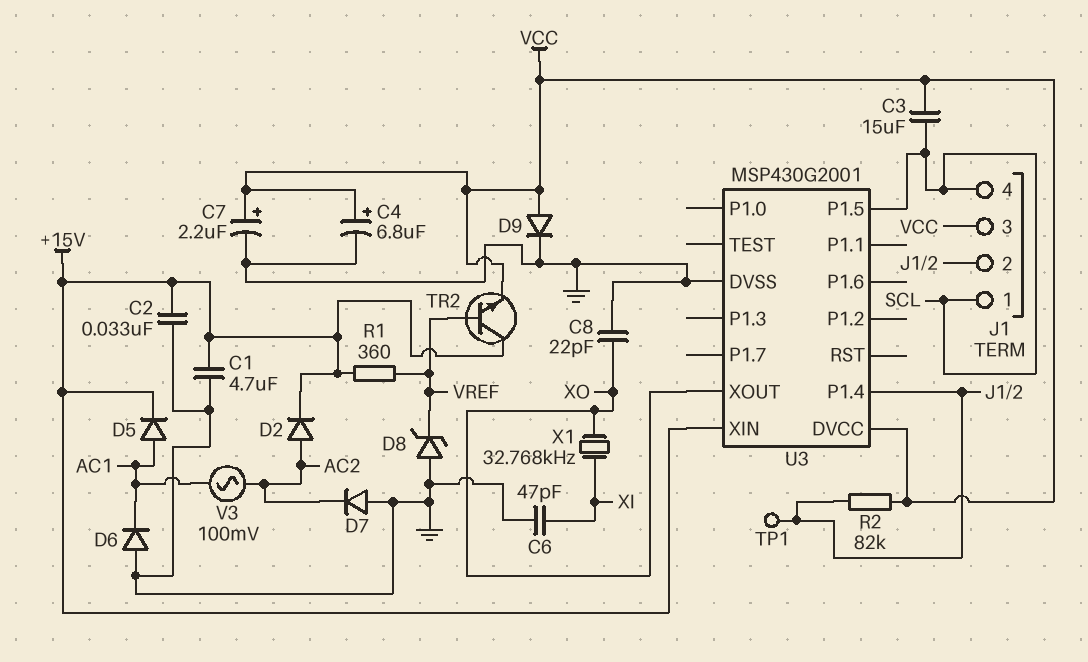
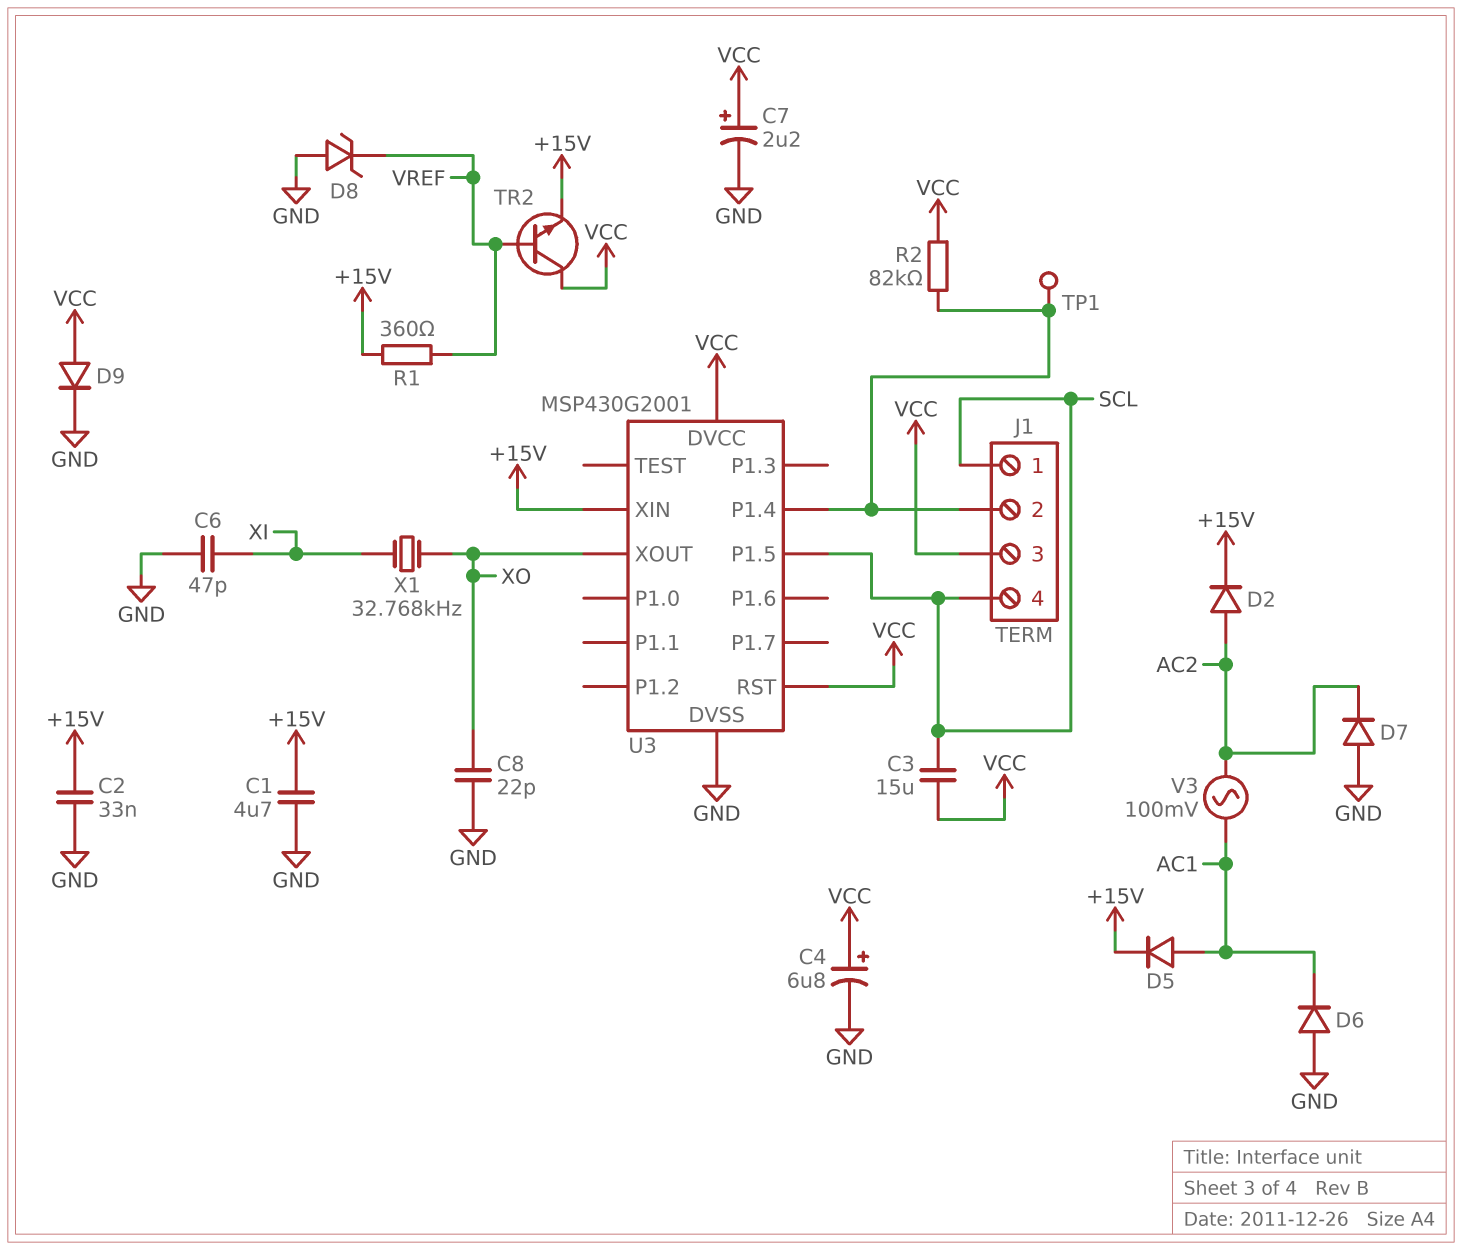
TR2: NPN (B VREF, C +15V, E VCC) -> NPN (B VREF, C VCC, E +15V)
U3 pin RST: none -> VCC

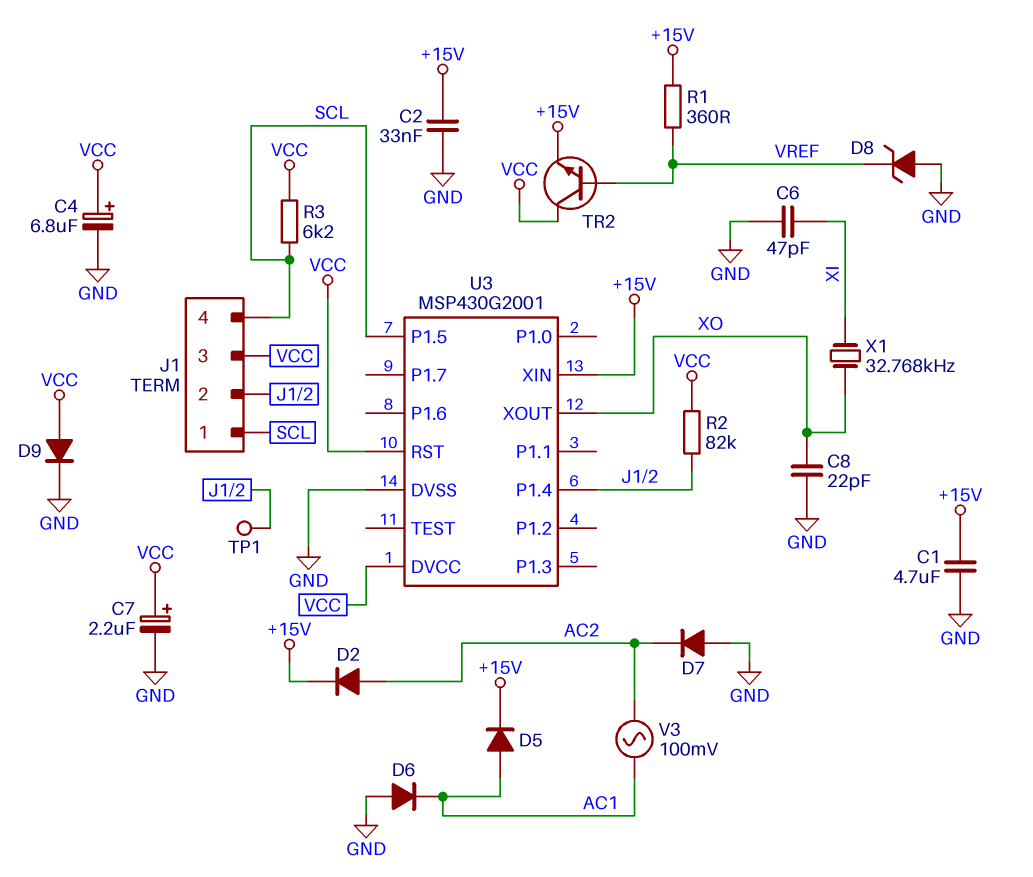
C3: 15uF (SCL, VCC) -> none
R3: none -> 6.2k (SCL, VCC)

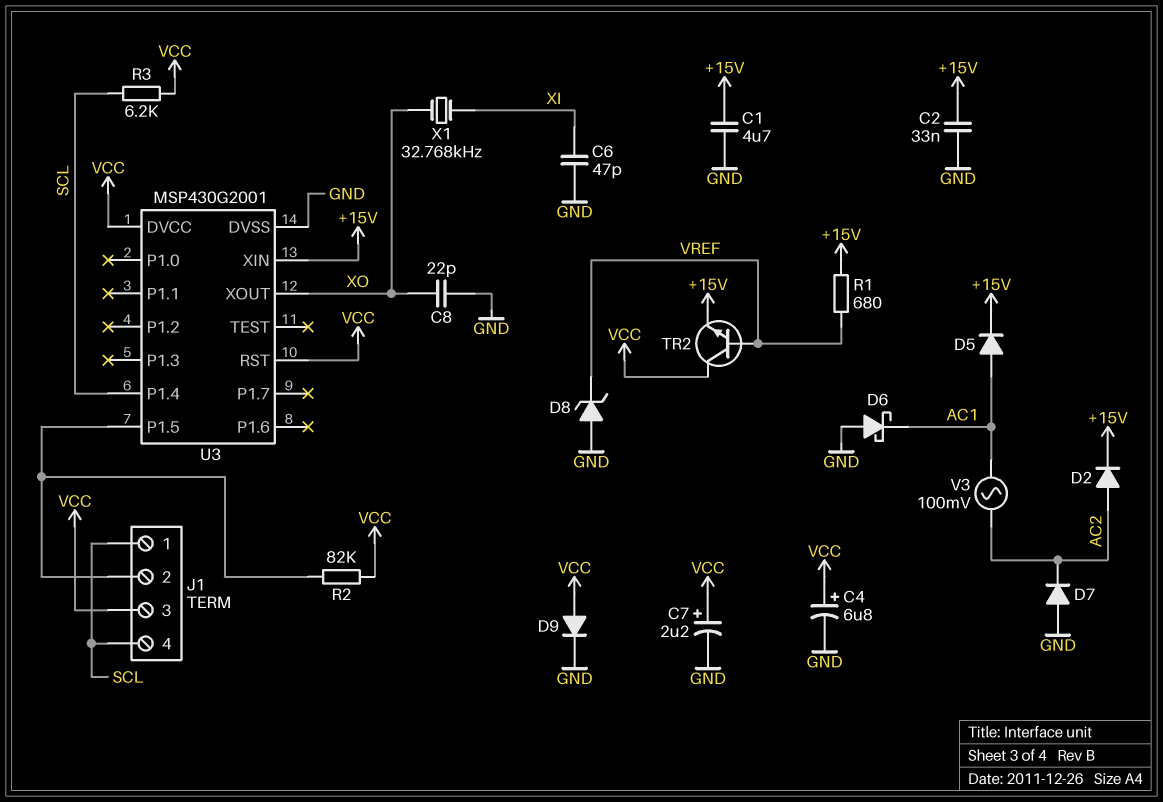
D6: diode (A GND, K AC1) -> schottky (A GND, K AC1)
R1: 360 (+15V, VREF) -> 680 (+15V, VREF)
TP1: test point (J1/2) -> none
U3 pin P1.4: J1/2 -> SCL
U3 pin P1.5: SCL -> J1/2

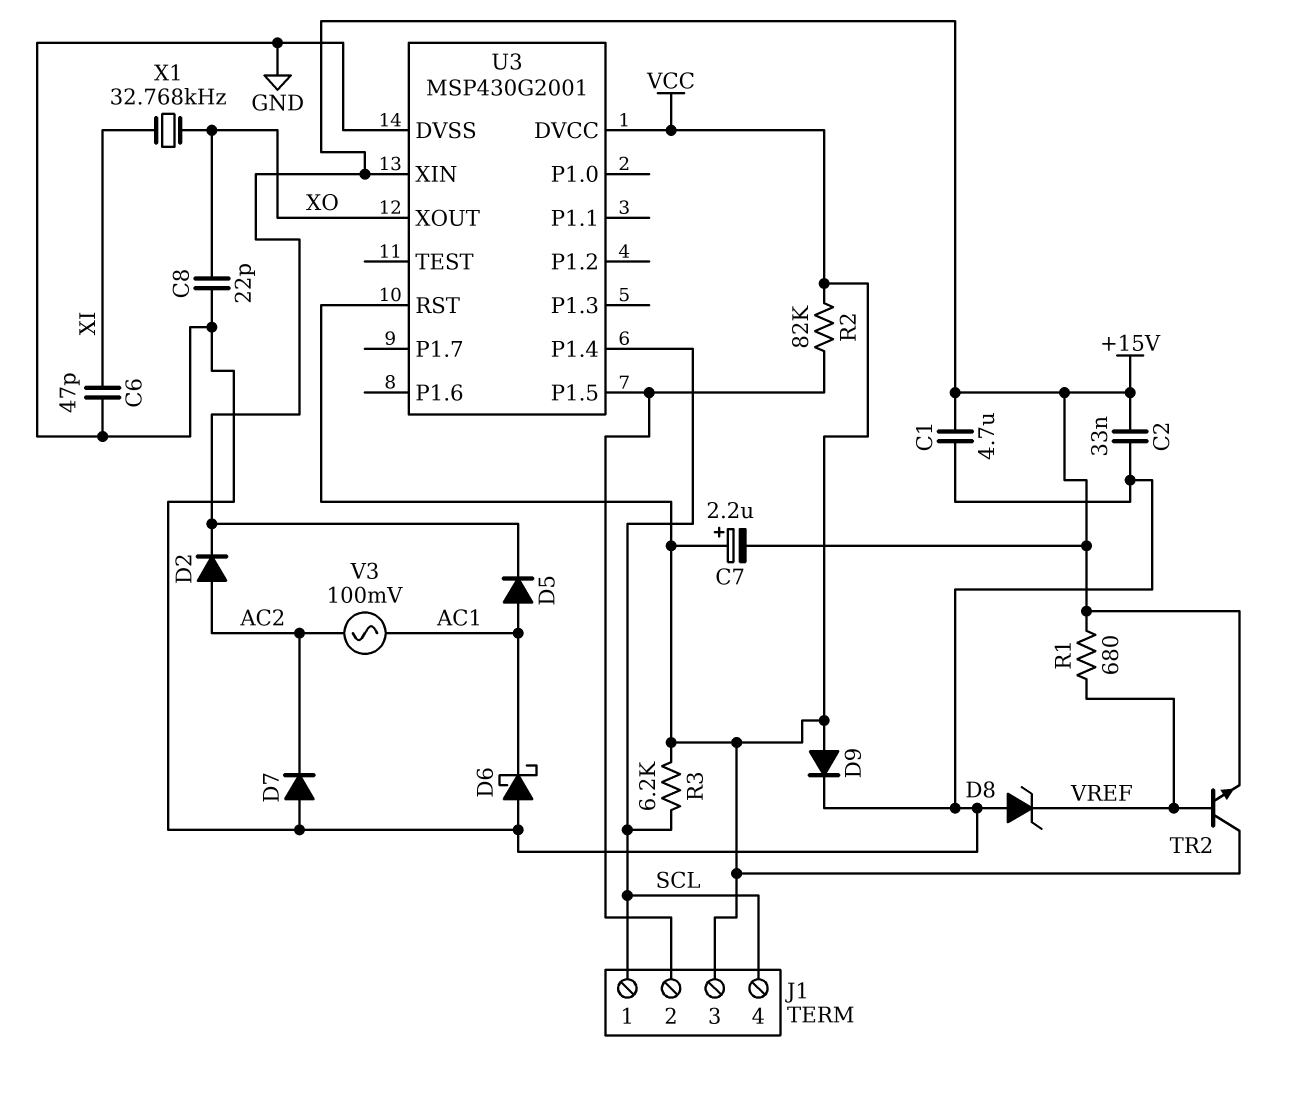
C4: 6.8uF (plus VCC, minus GND) -> none
C7: 2.2uF (plus VCC, minus GND) -> 2.2uF (plus VCC, minus +15V)

